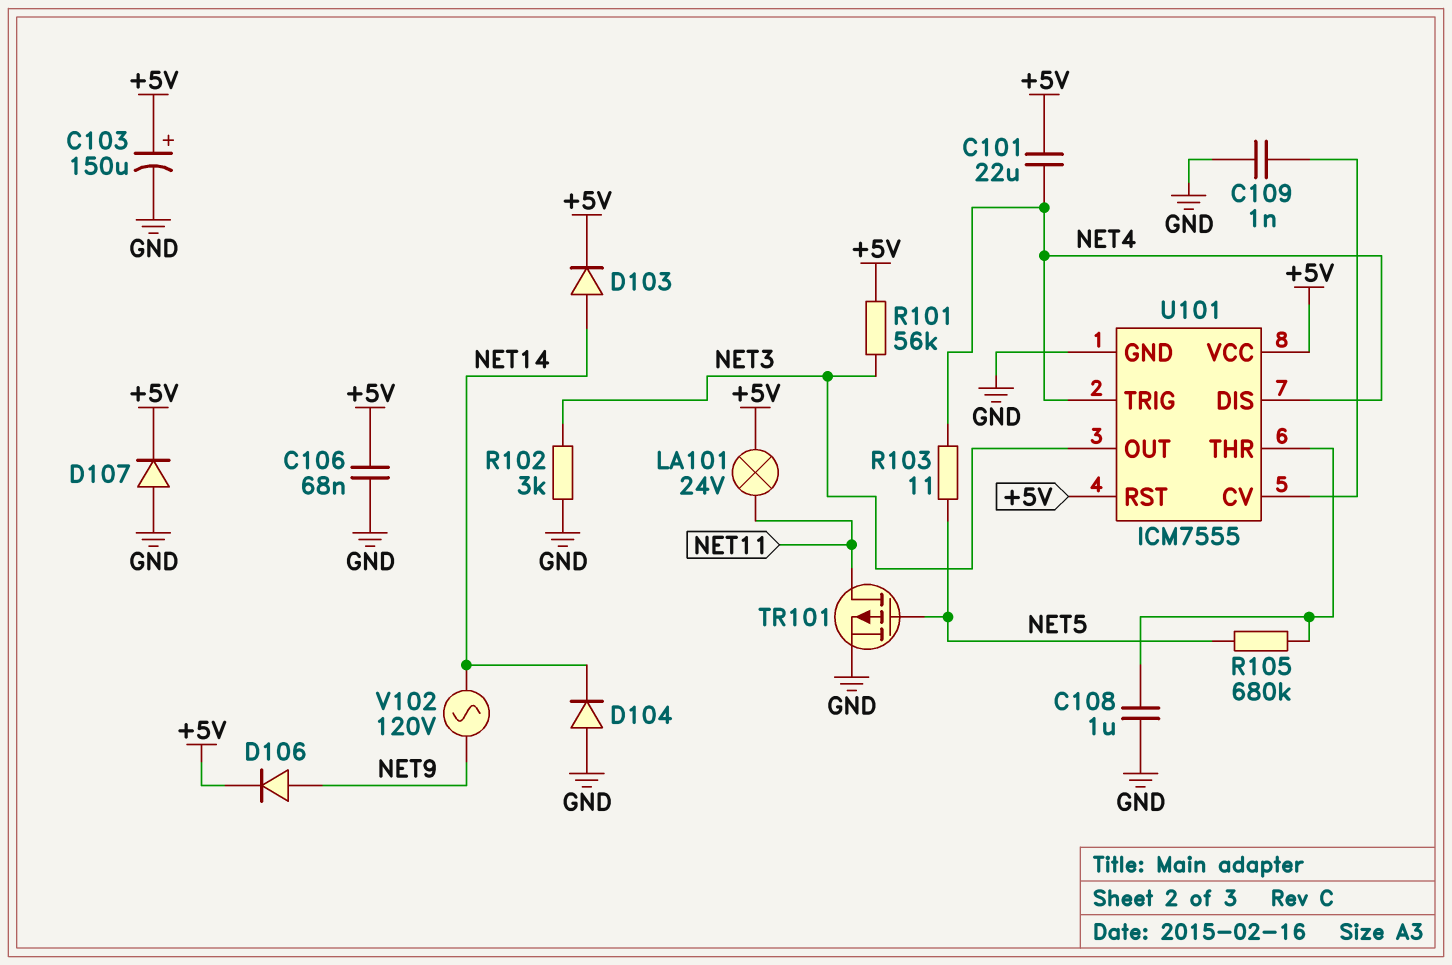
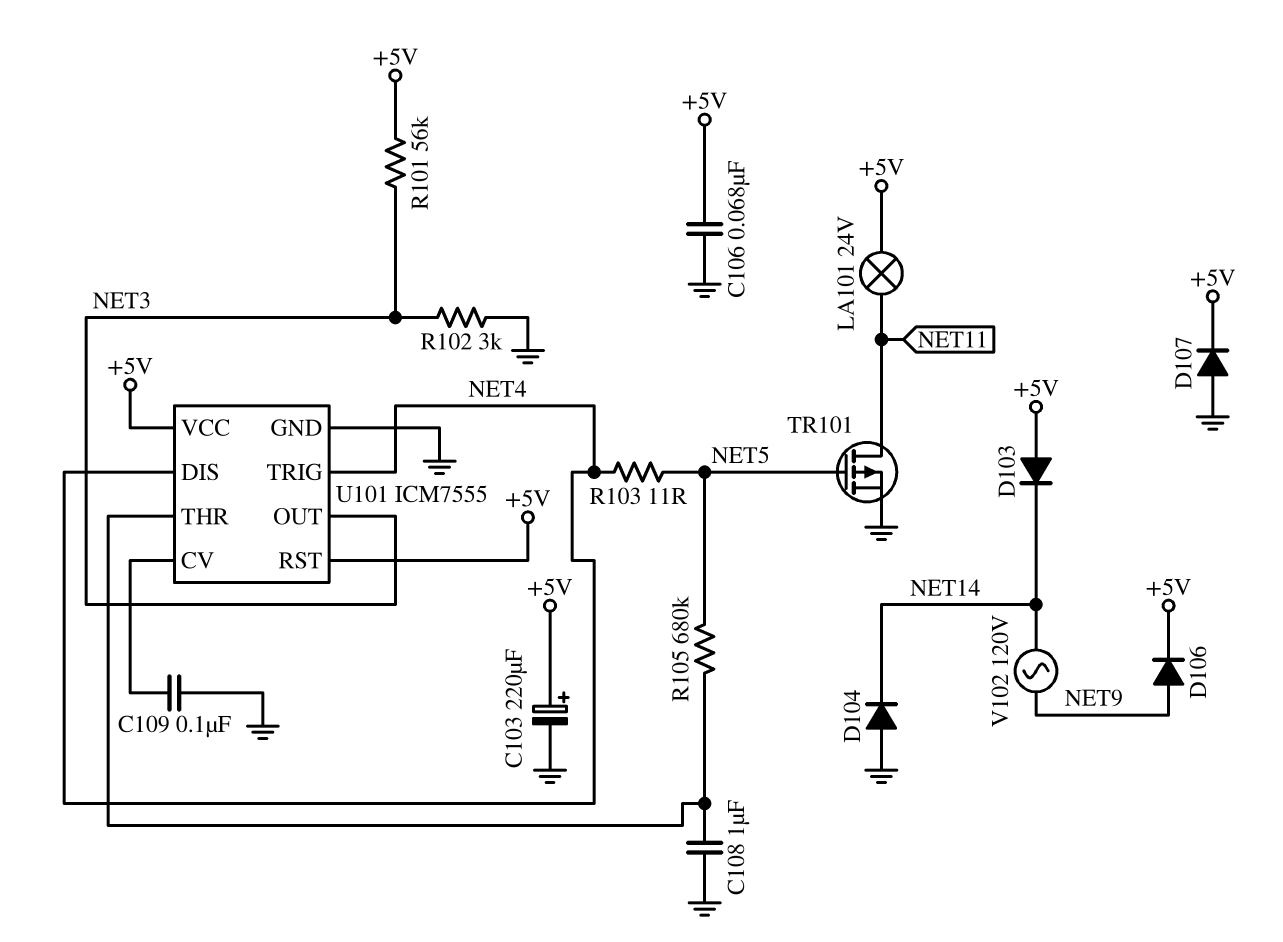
C101: 22uF (+5V, NET4) -> none
C103: 150uF (plus +5V, minus GND) -> 220uF (plus +5V, minus GND)
C109: 1nF (GND, U101/CV) -> 100nF (GND, U101/CV)
D103: diode (A NET14, K +5V) -> diode (A +5V, K NET14)

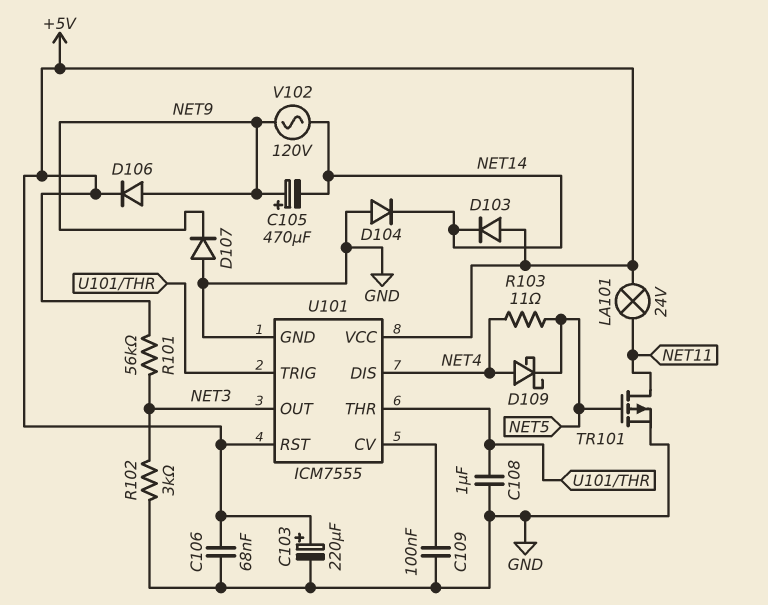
C105: none -> 470uF (plus NET9, minus NET14)
D107: diode (A GND, K +5V) -> diode (A GND, K NET9)
D109: none -> schottky (A NET4, K NET5)
R105: 680k (NET5, U101/THR) -> none
U101 pin TRIG: NET4 -> U101/THR

